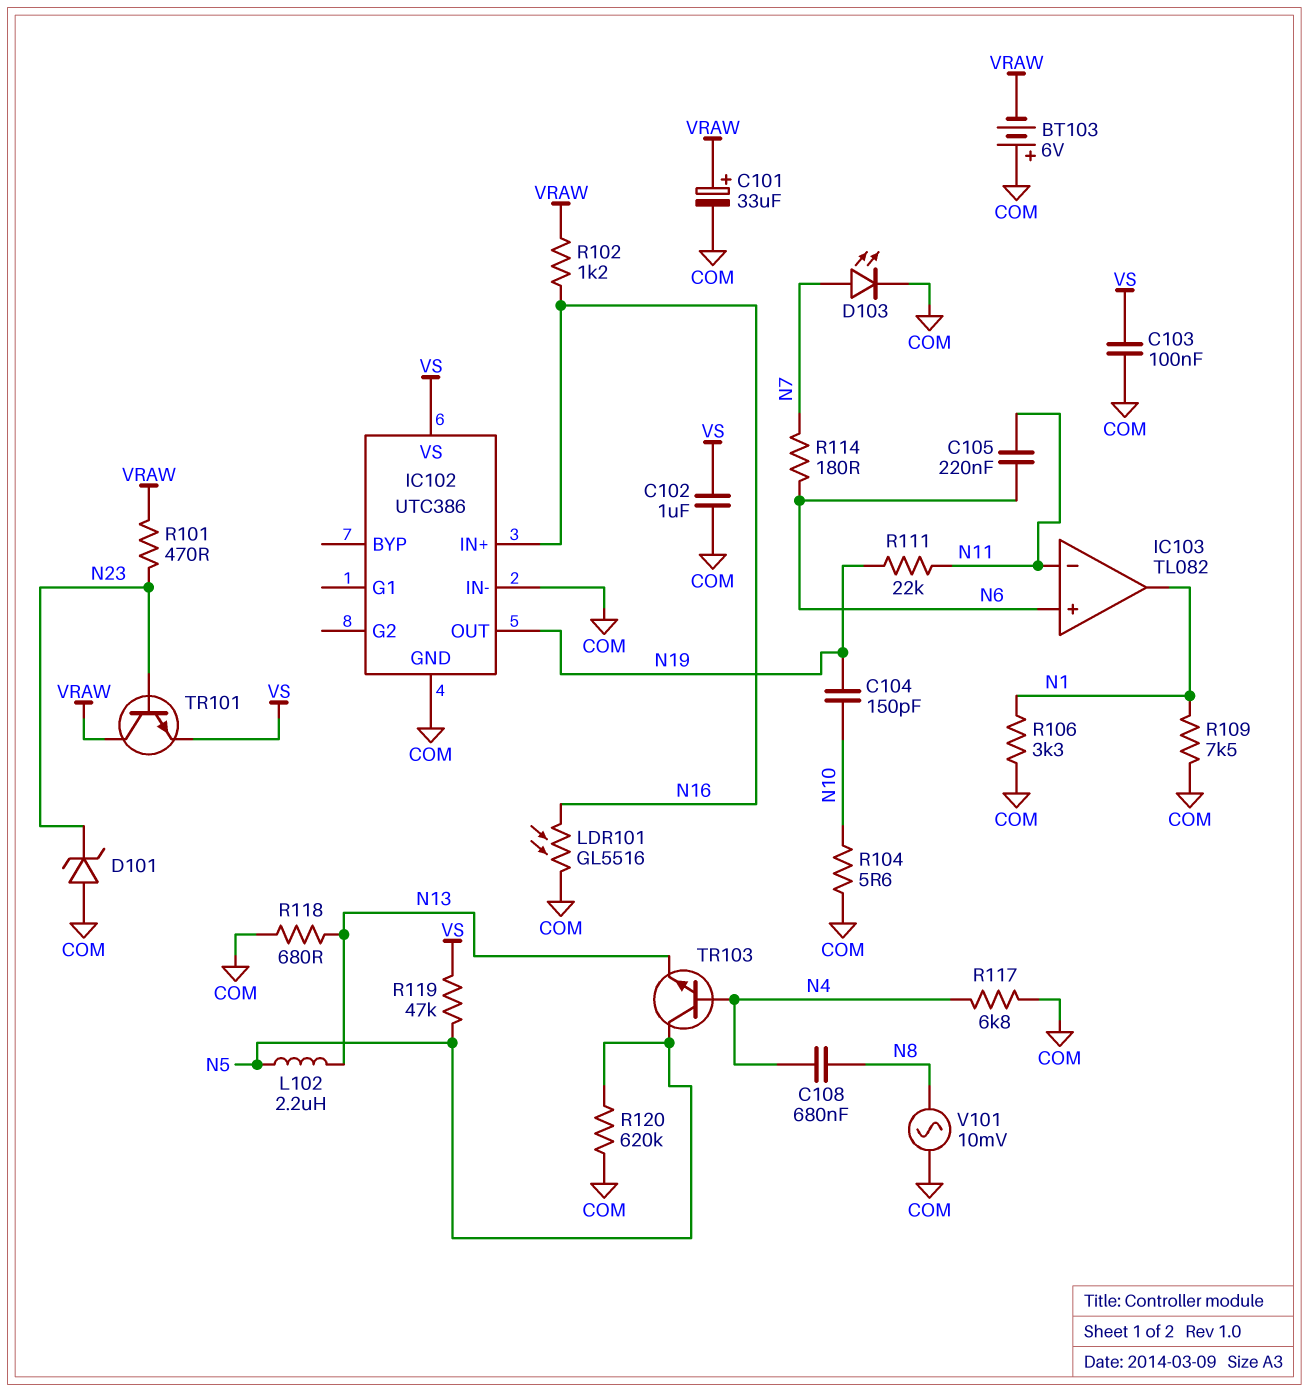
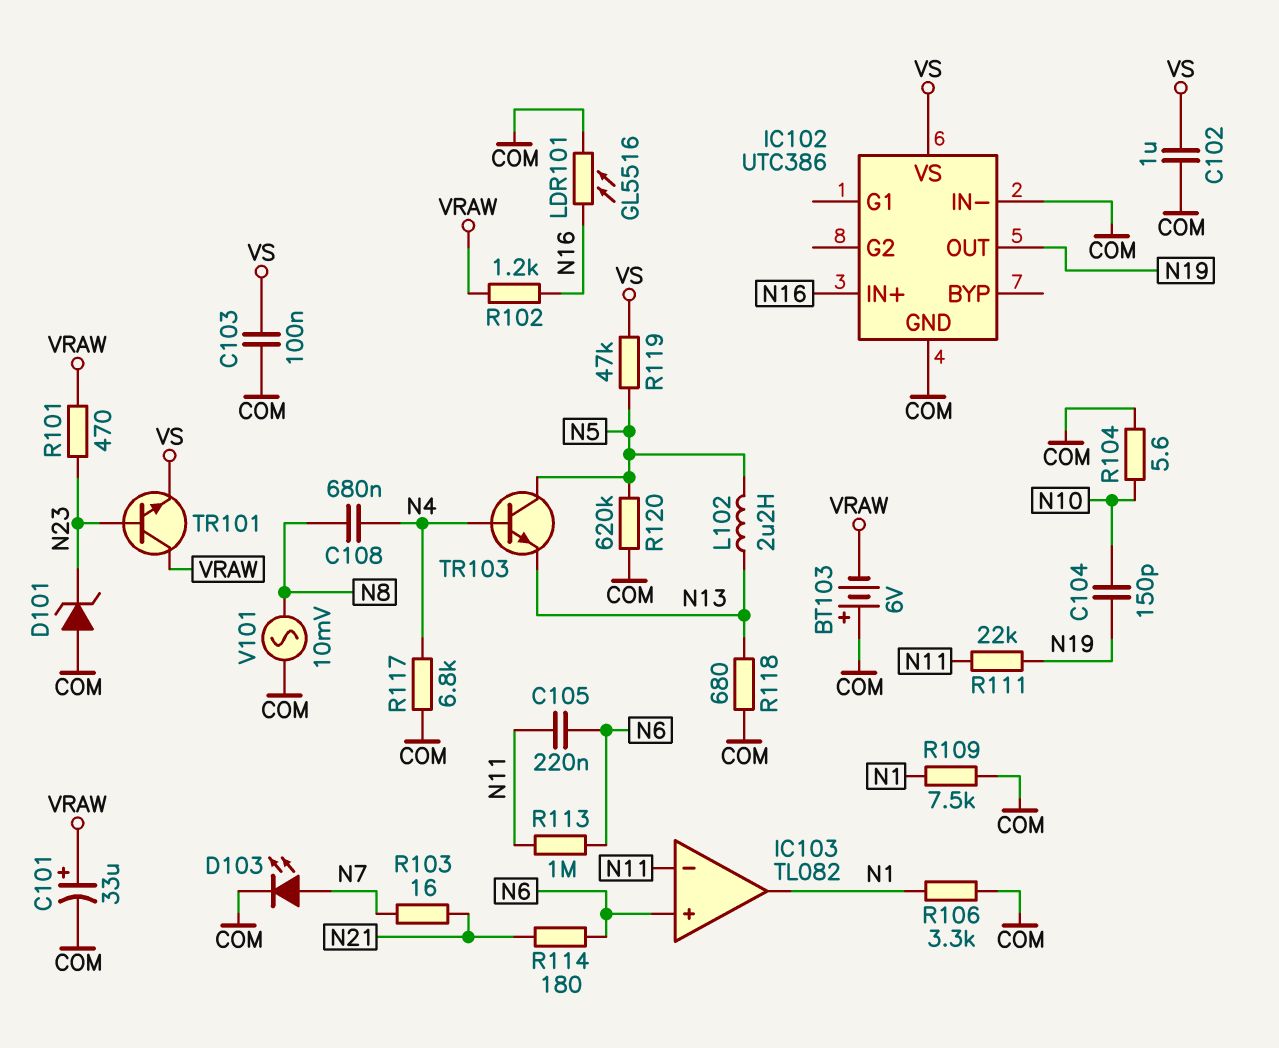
R103: none -> 16 (N7, N21)
R113: none -> 1M (N6, N11)
R114: 180 (N6, N7) -> 180 (N6, N21)

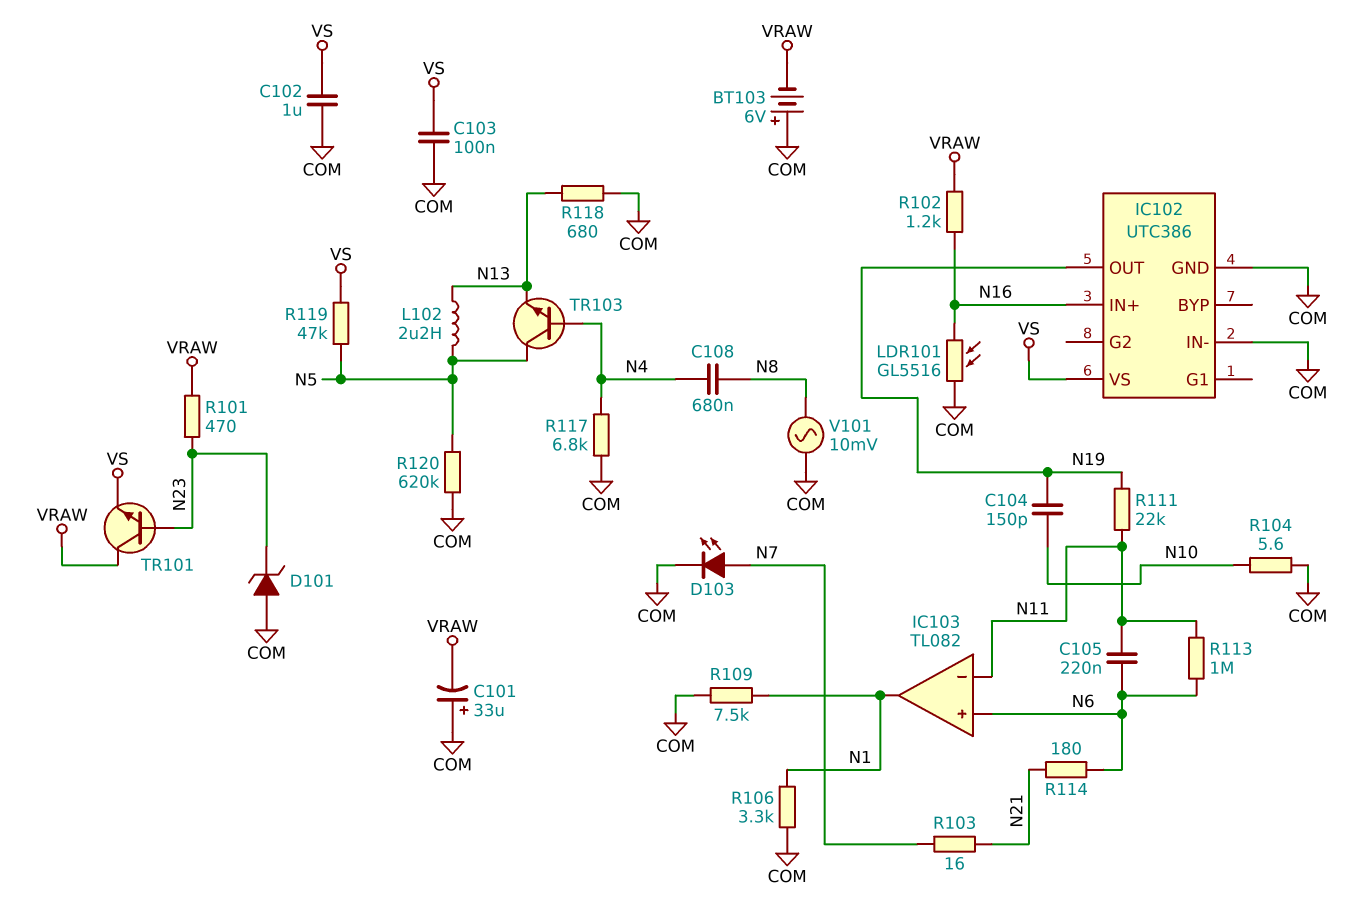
C101: 33uF (plus VRAW, minus COM) -> 33uF (plus COM, minus VRAW)

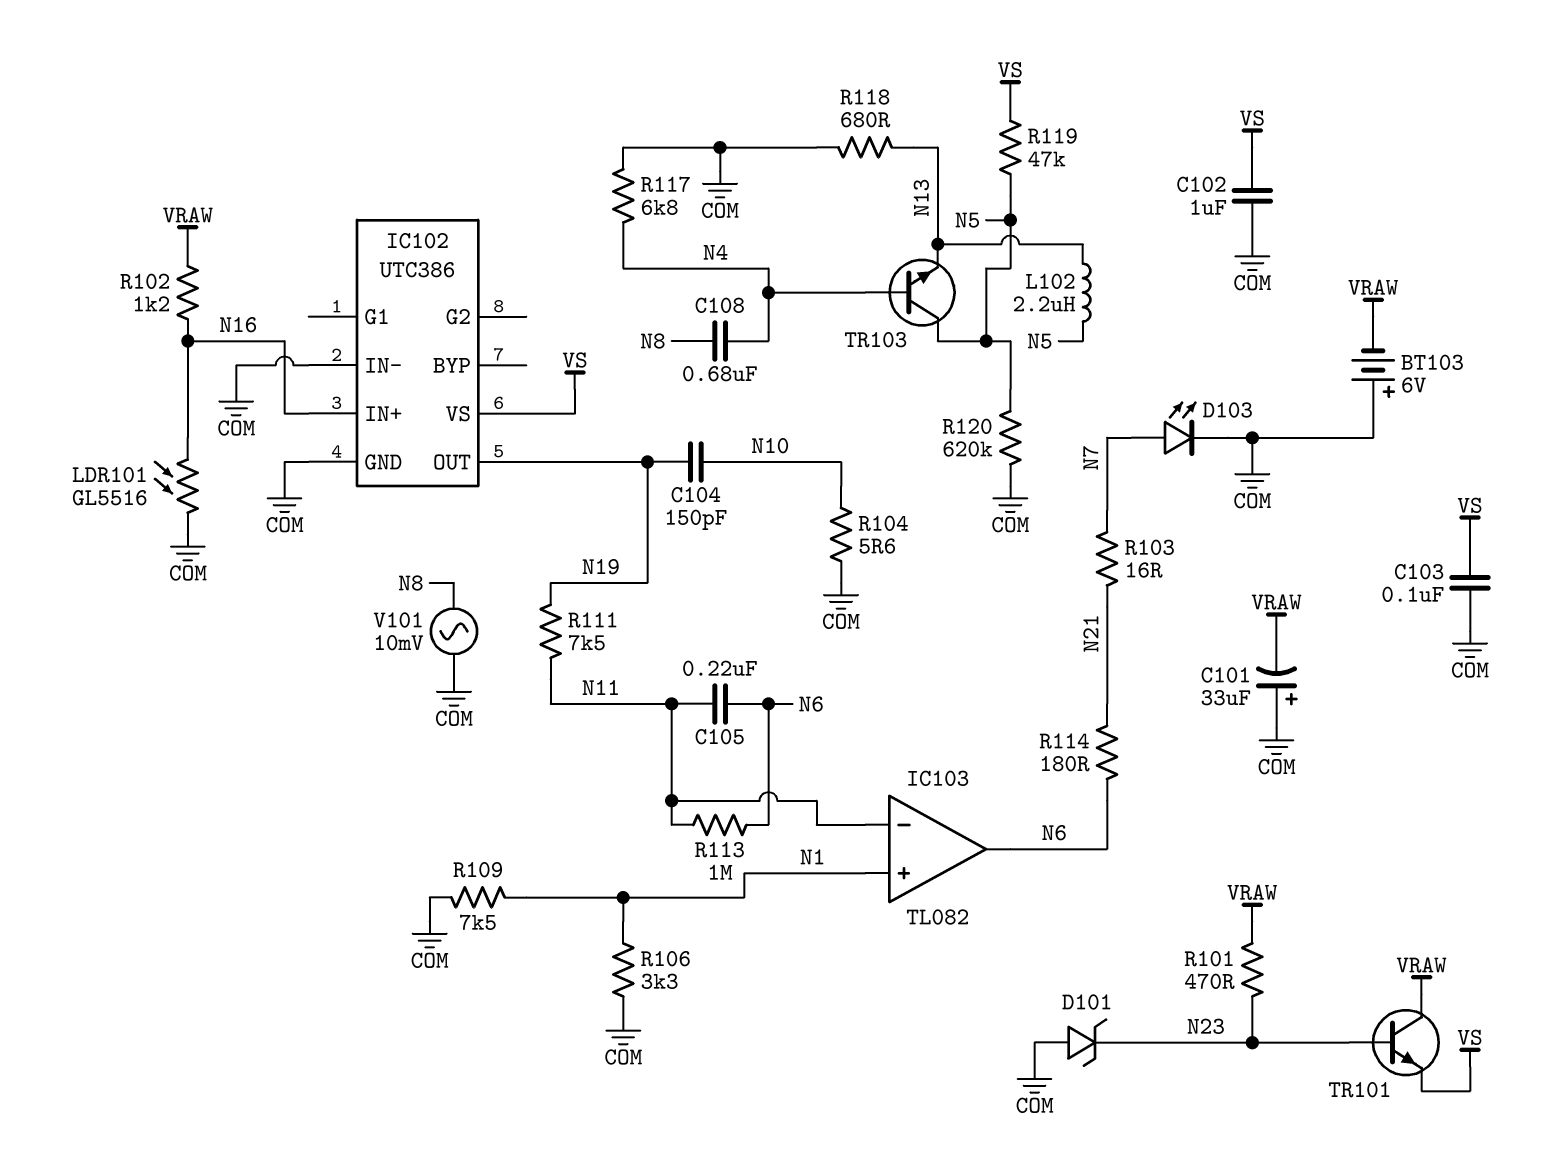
IC103 pin in+: N6 -> N1
IC103 pin out: N1 -> N6
R111: 22k (N11, N19) -> 7.5k (N11, N19)

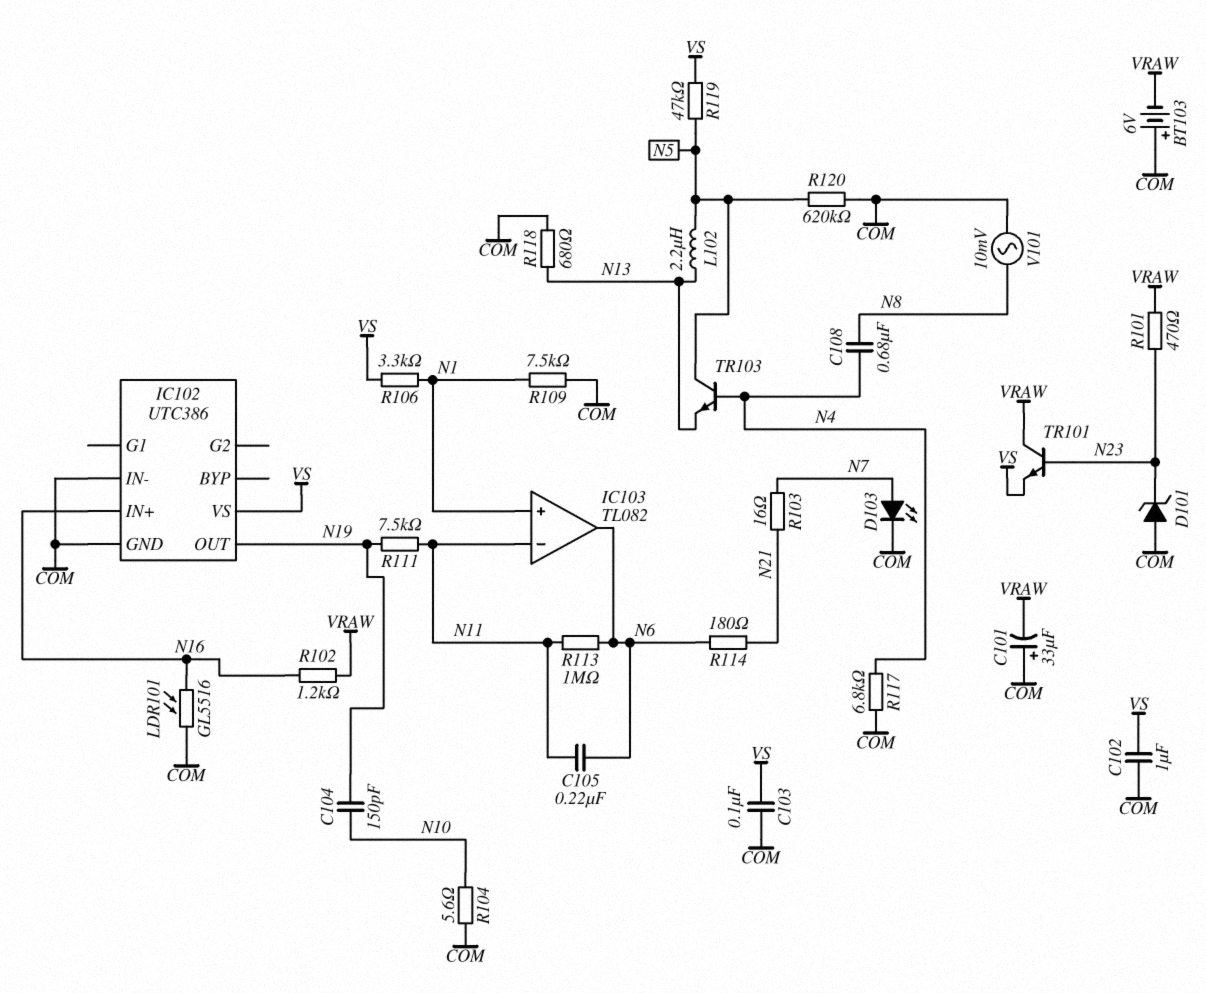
R106: 3.3k (COM, N1) -> 3.3k (N1, VS)

